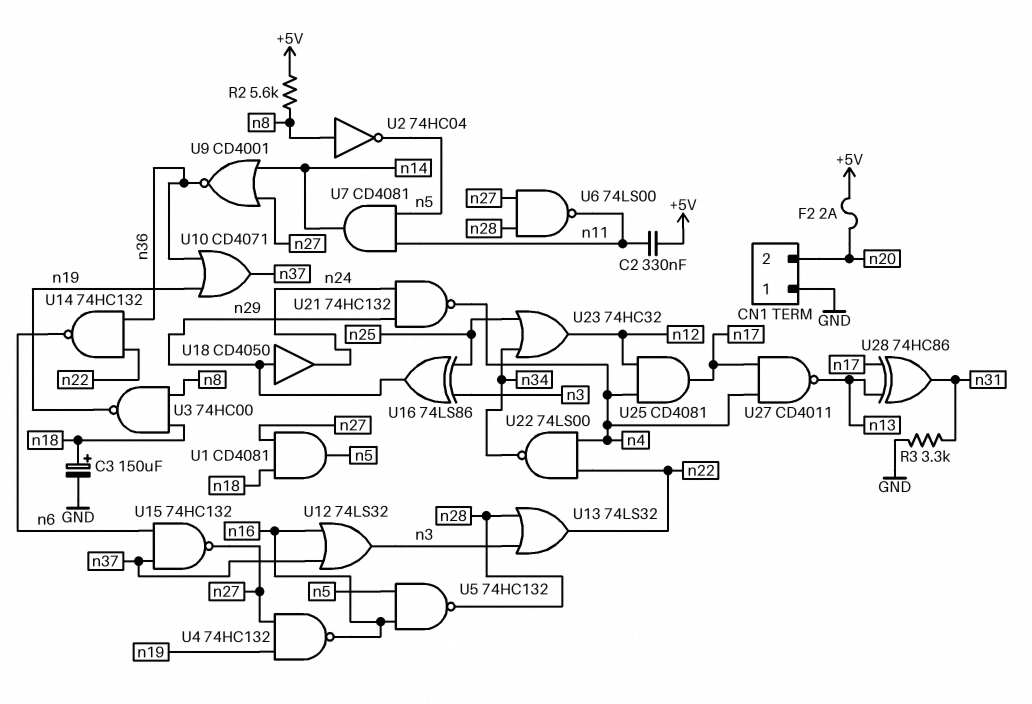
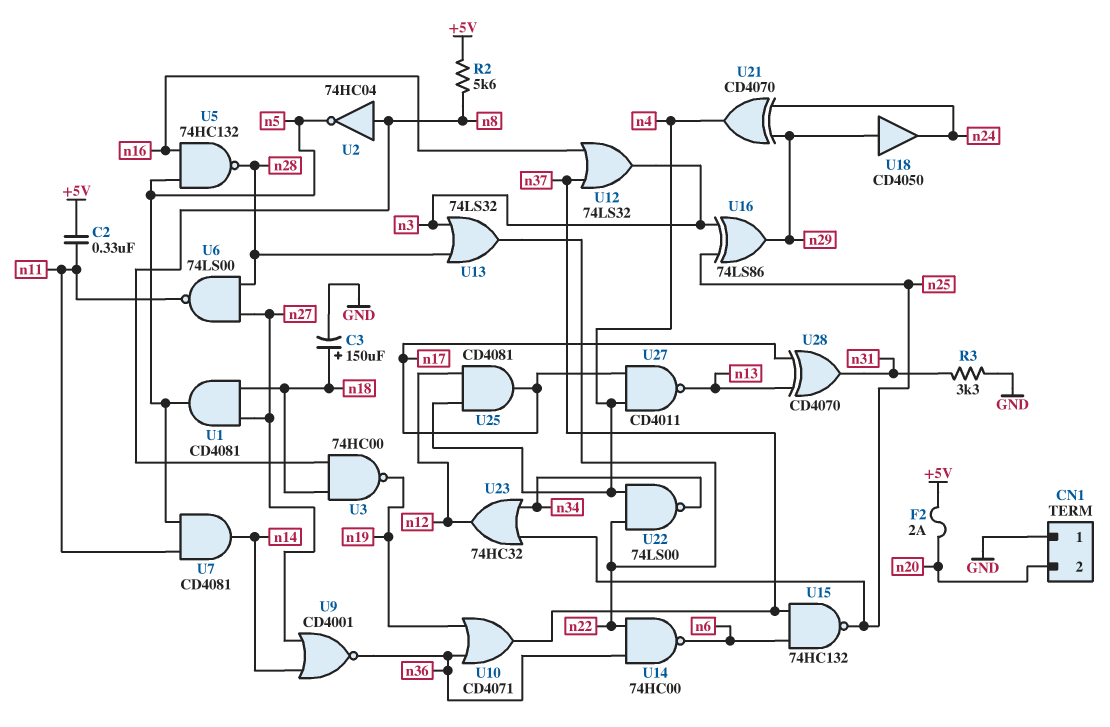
U4: NAND 74HC132 (in n19, in n27, out n16) -> none
U14: NAND 74HC132 (in n22, in n36, out n6) -> NAND 74HC00 (in n22, in n36, out n6)
U15: NAND 74HC132 (in n6, in n37, out n27) -> NAND 74HC132 (in n6, in n37, out n25)
U21: NAND 74HC132 (in n24, in n29, out n4) -> XOR CD4070 (in n24, in n29, out n4)
U28: XOR 74HC86 (in n13, in n17, out n31) -> XOR CD4070 (in n13, in n17, out n31)

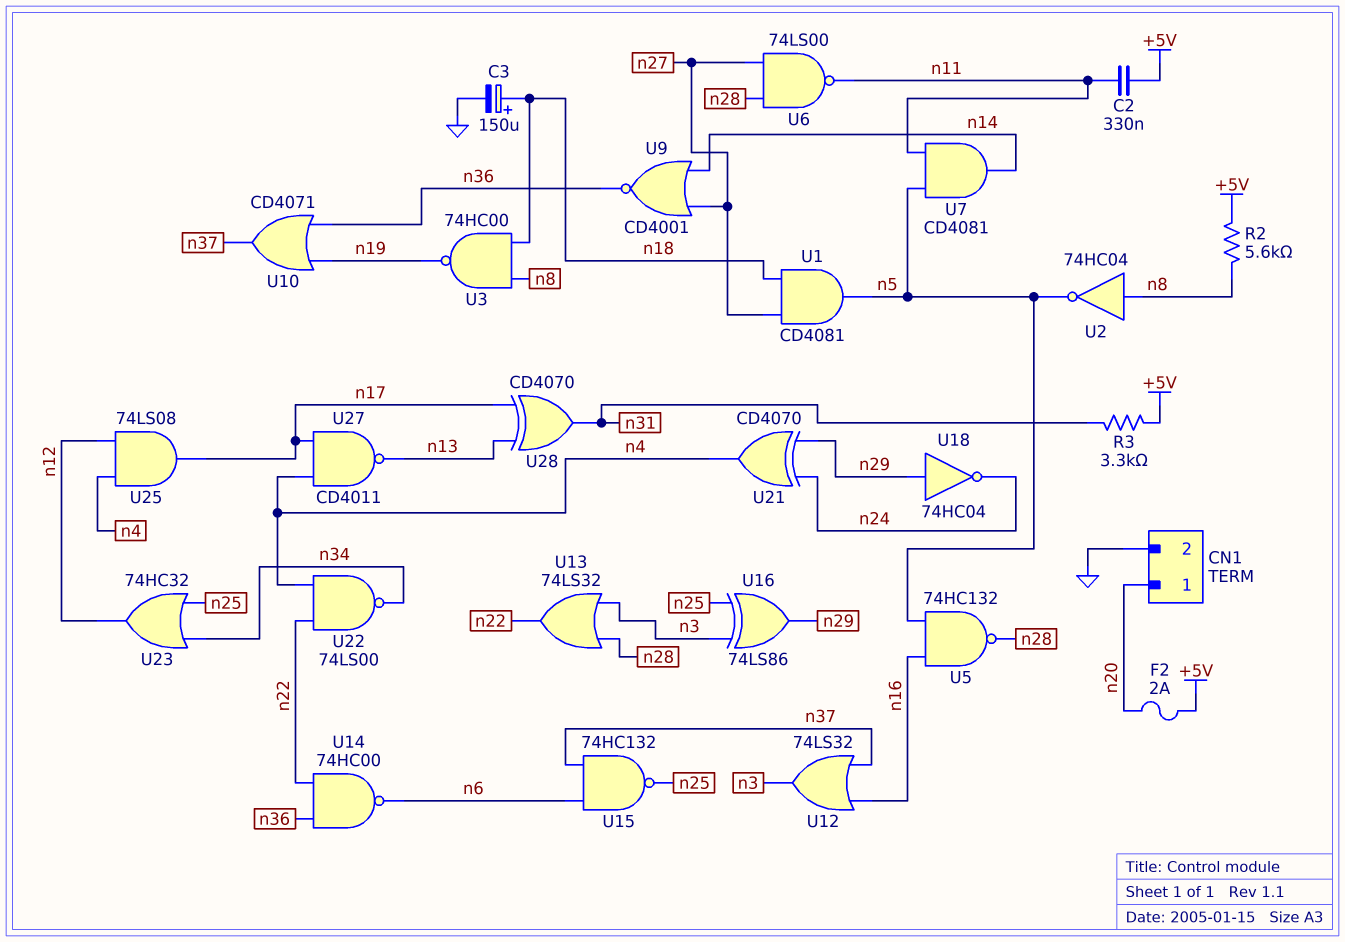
CN1 pin 1: GND -> n20
CN1 pin 2: n20 -> GND
R3: 3.3k (GND, n31) -> 3.3k (+5V, n31)
U18: buffer CD4050 (in n29, out n24) -> NOT 74HC04 (in n29, out n24)
U25: AND CD4081 (in n4, in n12, out n17) -> AND 74LS08 (in n4, in n12, out n17)

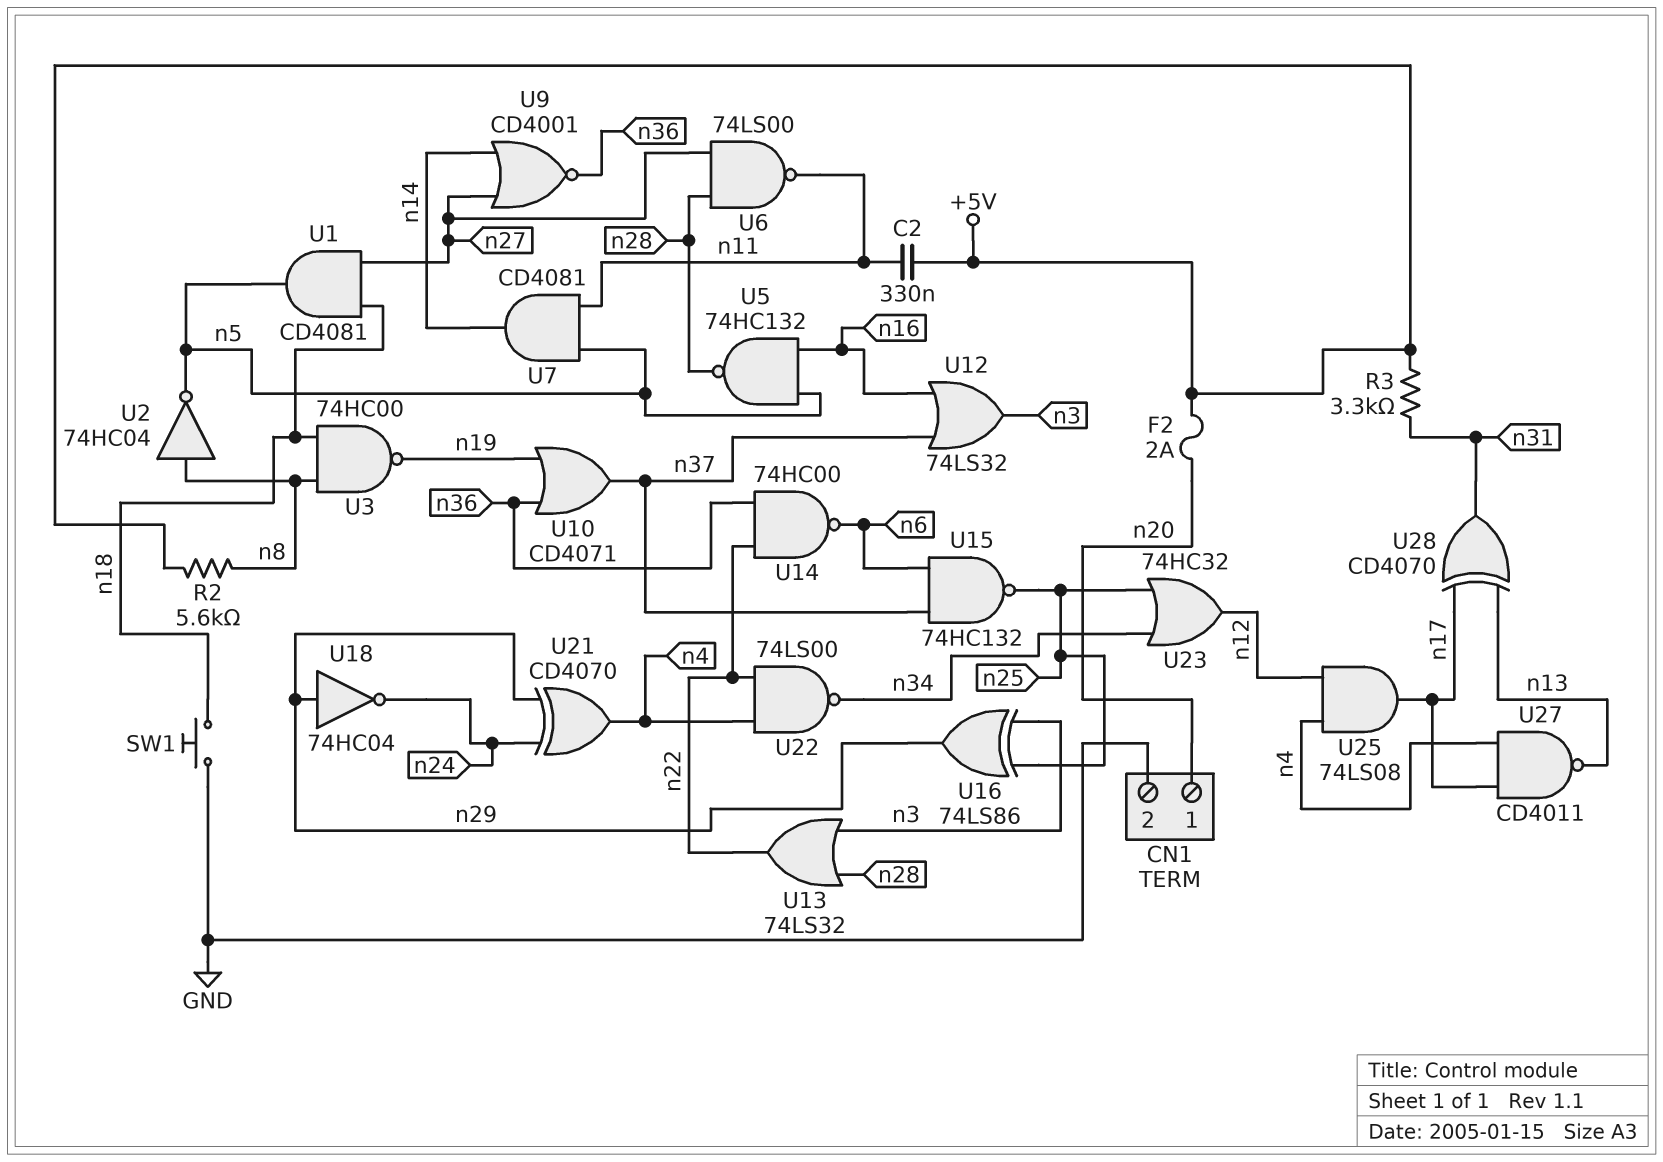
C3: 150uF (plus n18, minus GND) -> none
SW1: none -> button (GND, n18)

